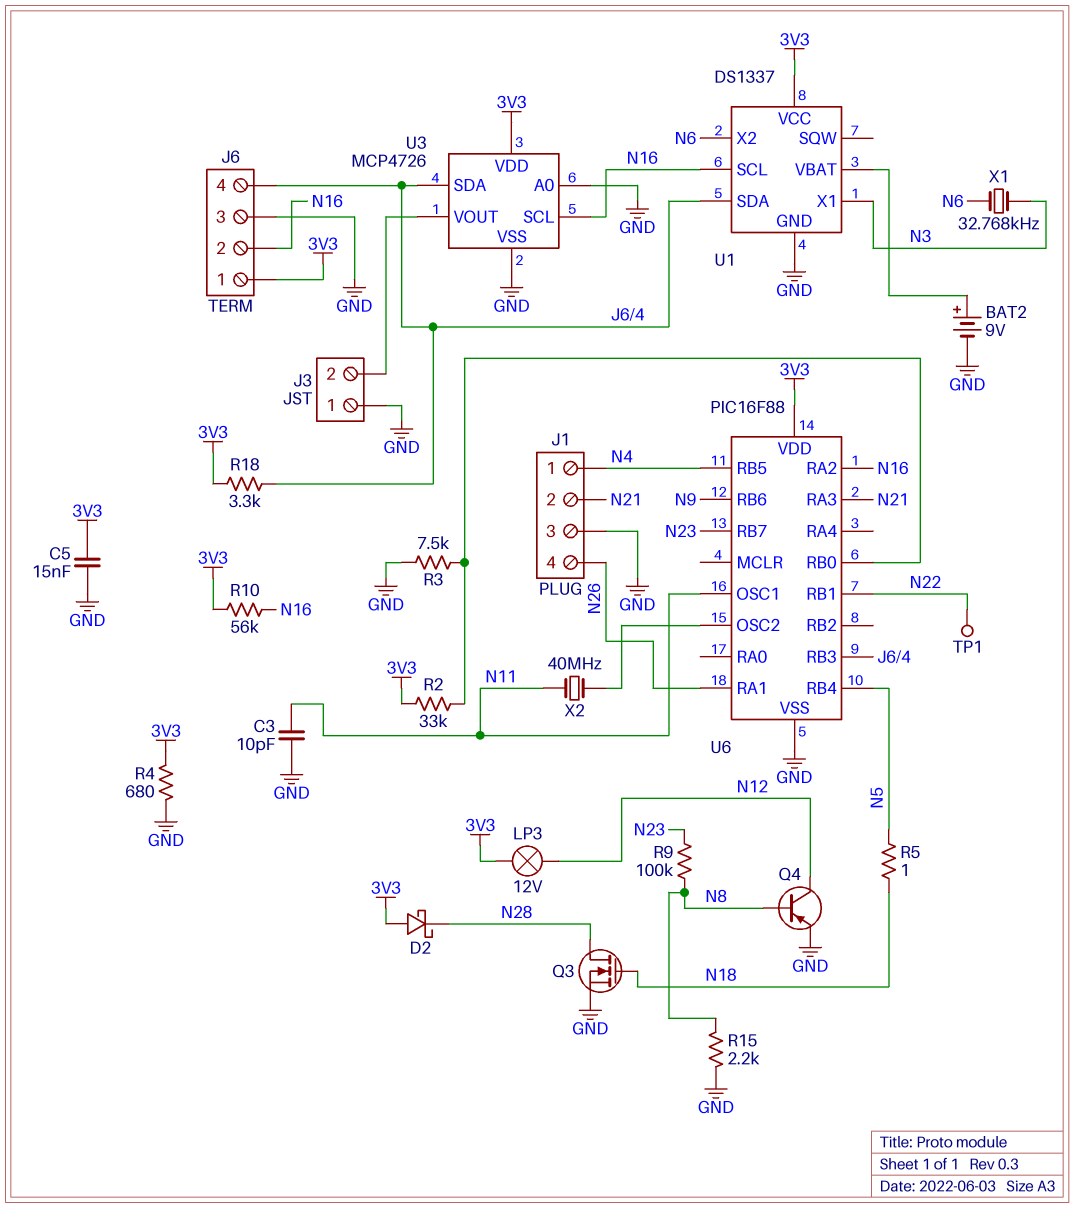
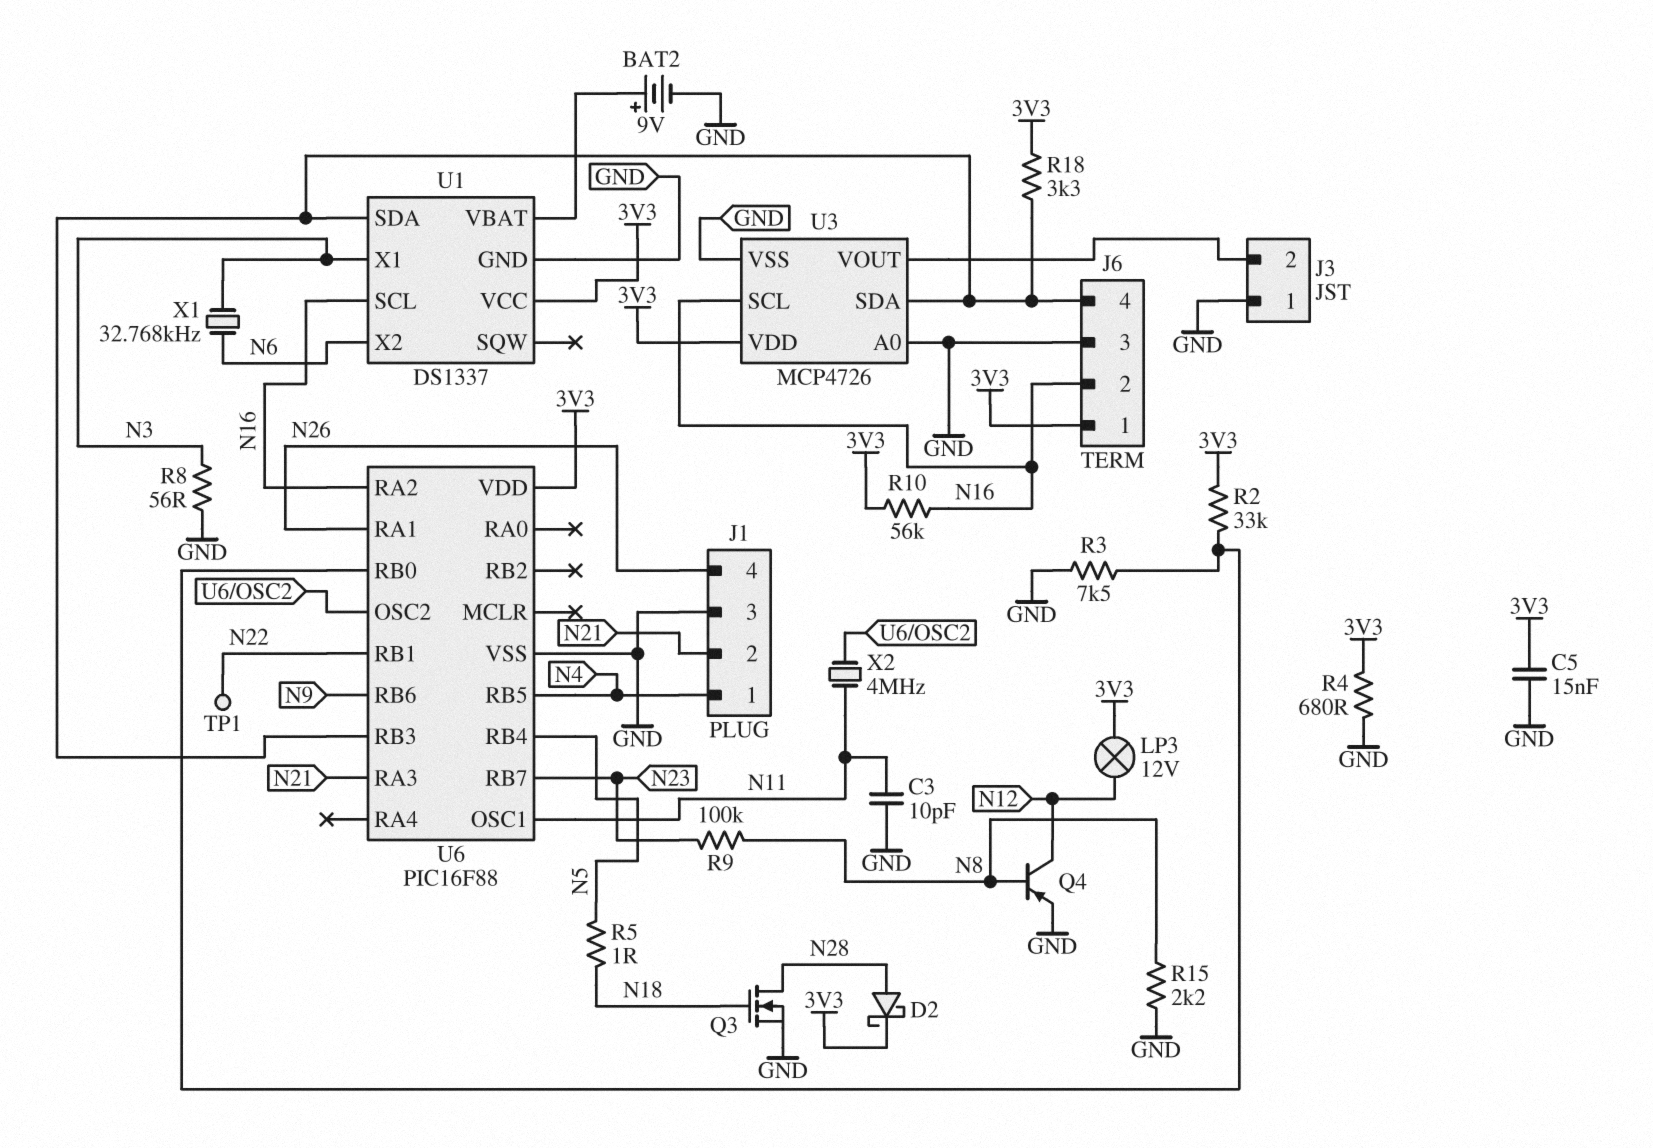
D2: schottky (A 3V3, K N28) -> schottky (A N28, K 3V3)
R8: none -> 56 (GND, N3)
X2: 40MHz (N11, U6/OSC2) -> 4MHz (N11, U6/OSC2)

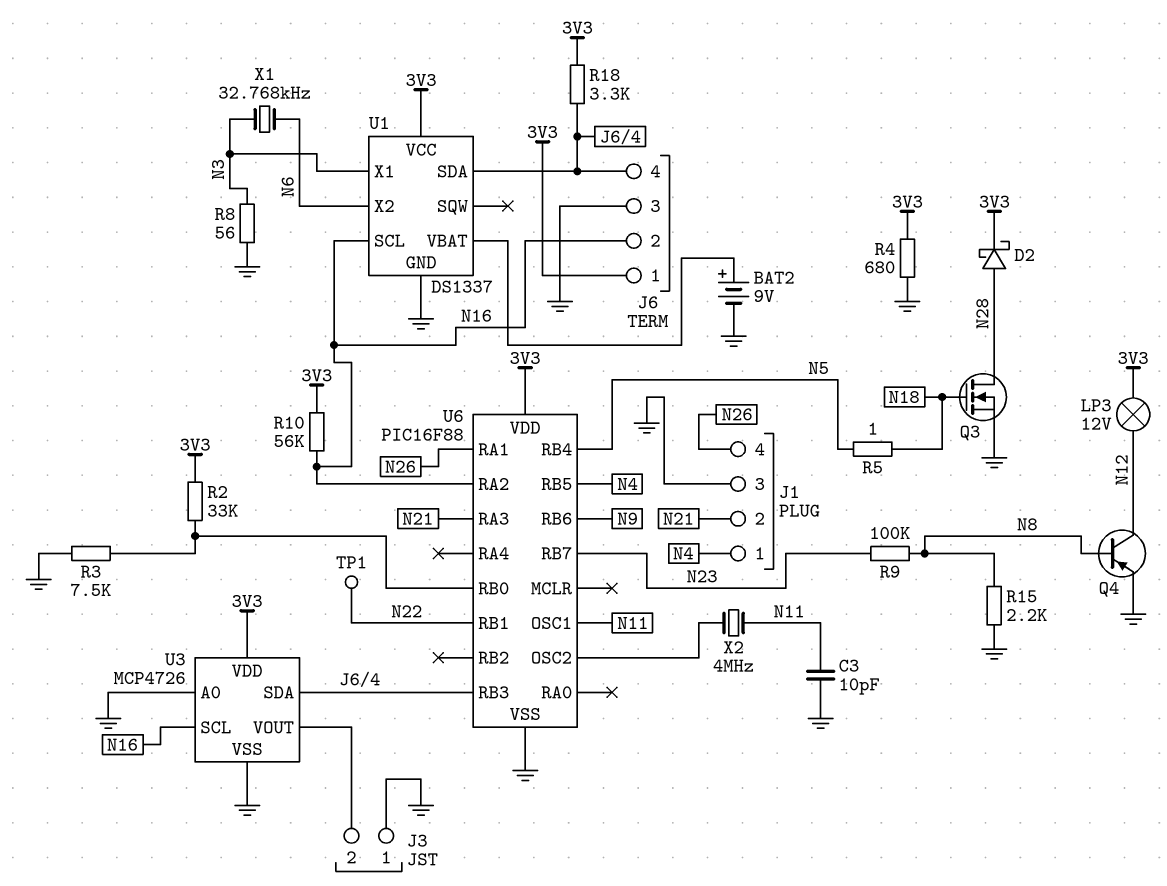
C5: 15nF (3V3, GND) -> none

